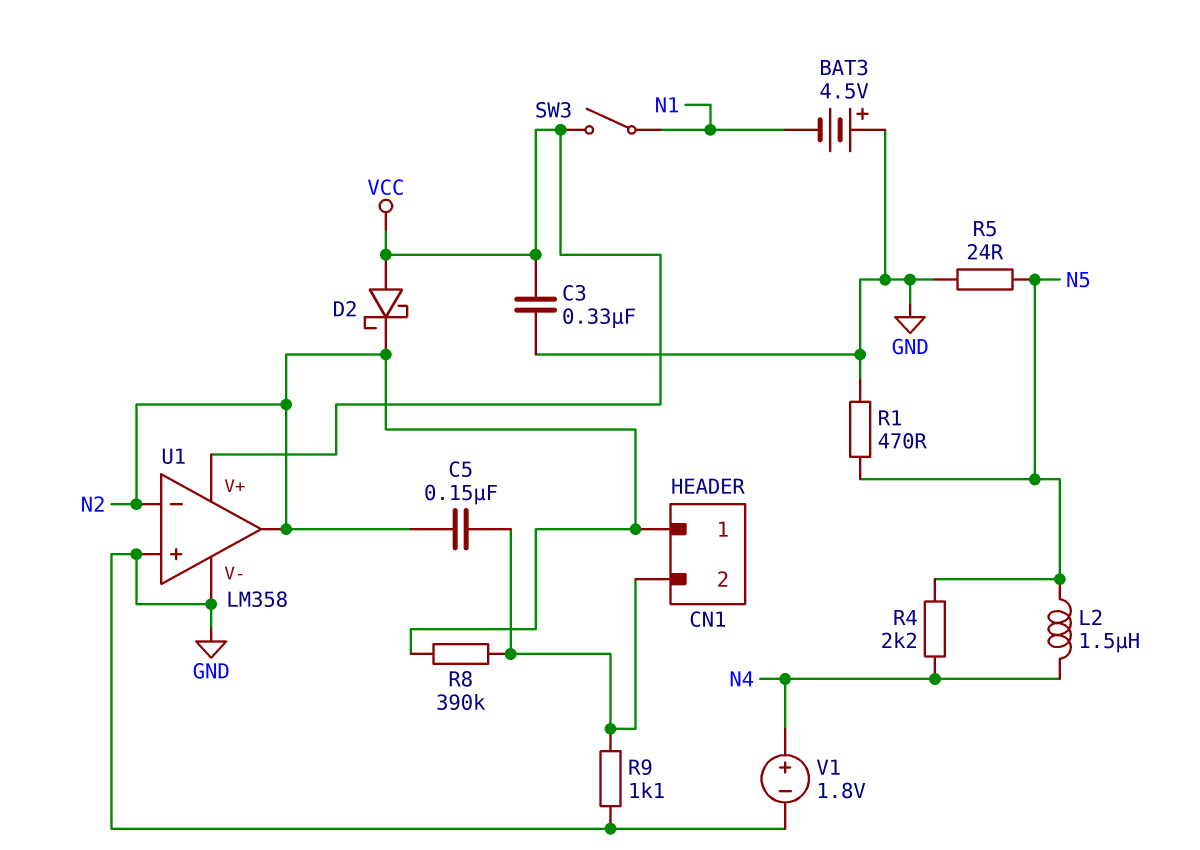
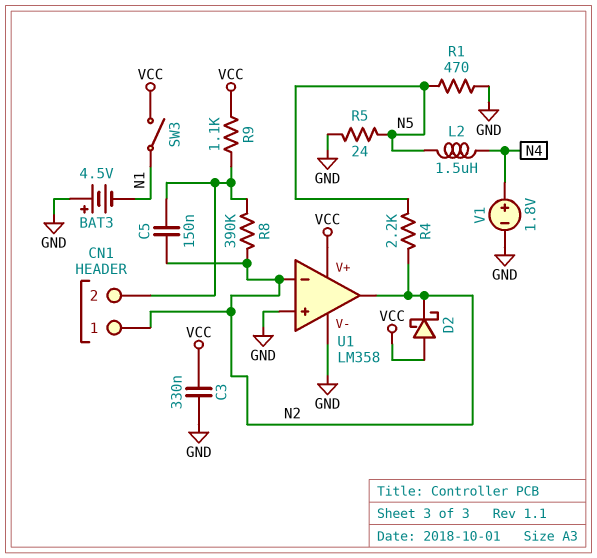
R4: 2.2k (N4, N5) -> 2.2k (N2, N5)
R9: 1.1k (CN1/2, GND) -> 1.1k (CN1/2, VCC)

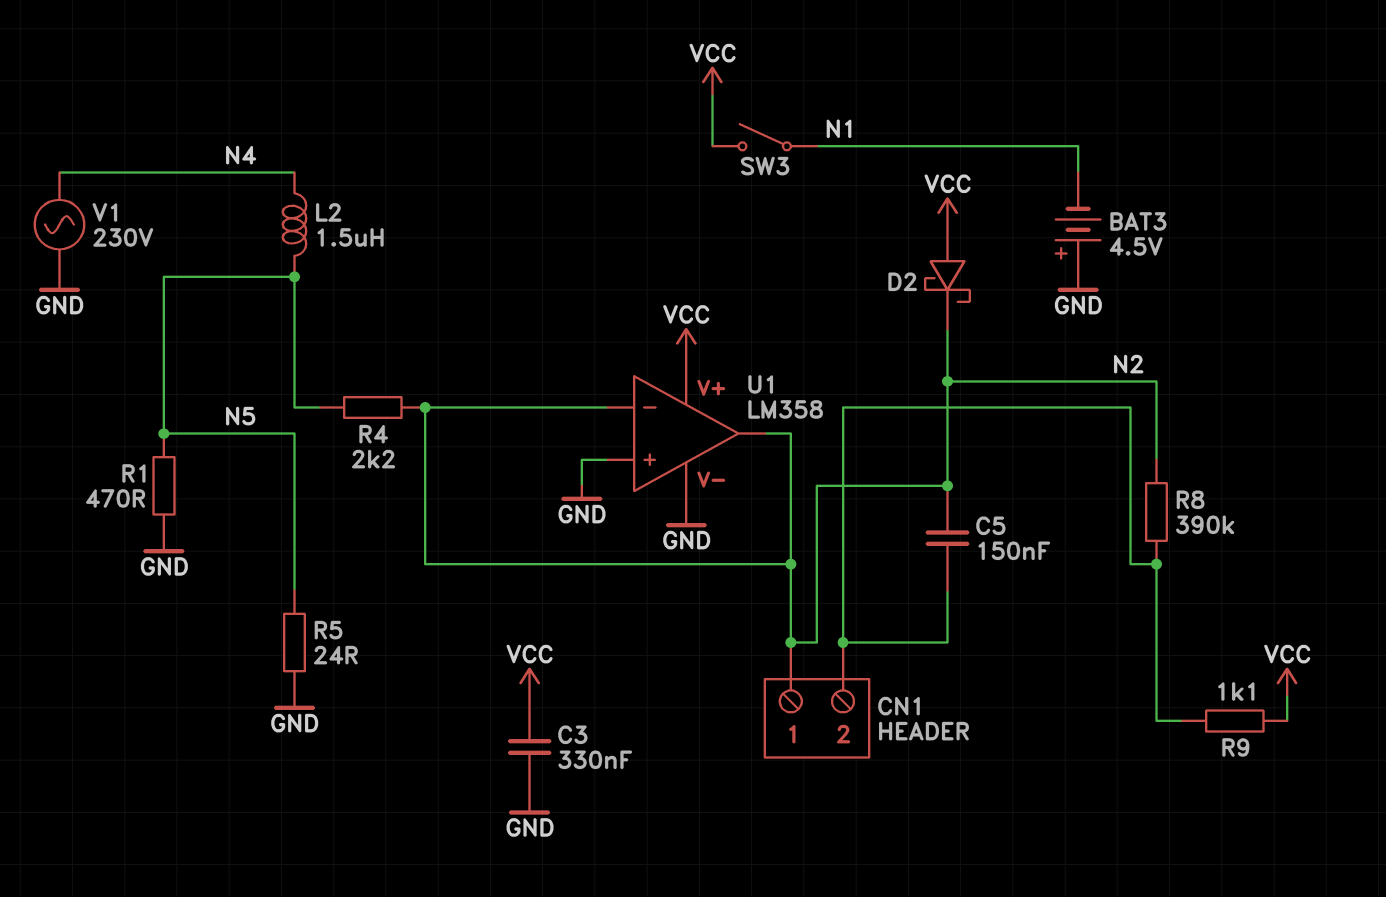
V1: 1.8V (plus N4, minus GND) -> AC 230V (GND, N4)

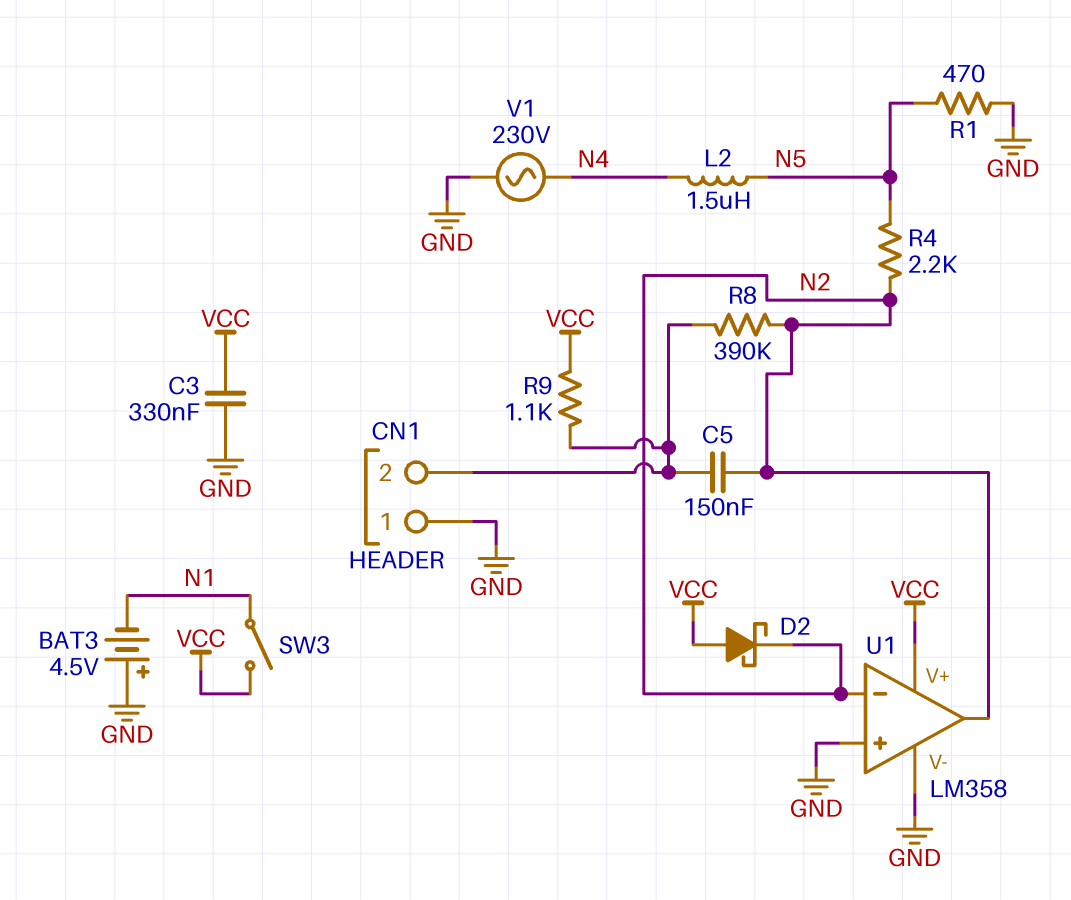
CN1 pin 1: N2 -> GND
R5: 24 (GND, N5) -> none

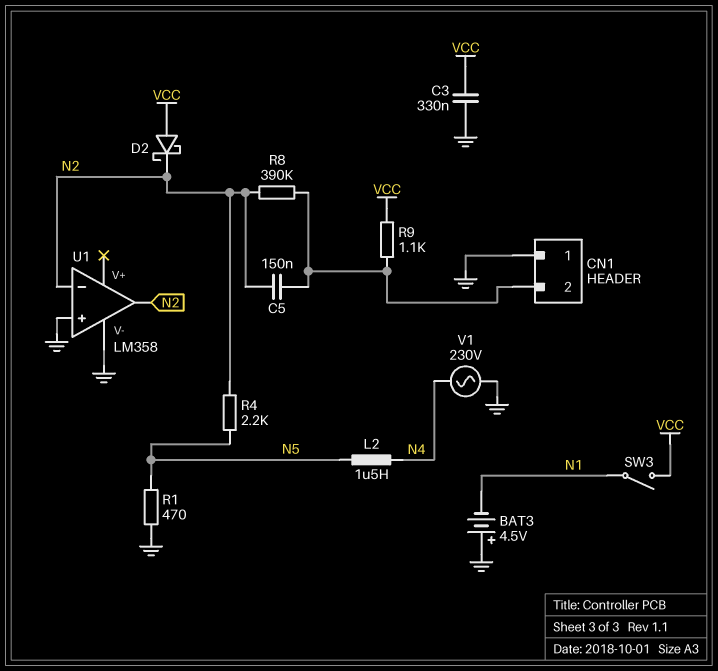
U1 pin V+: VCC -> none

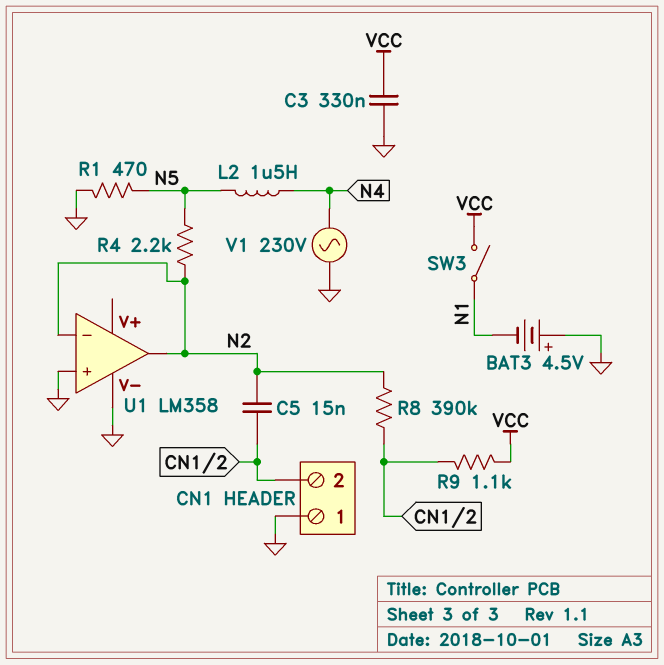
C5: 150nF (CN1/2, N2) -> 15nF (CN1/2, N2)
D2: schottky (A VCC, K N2) -> none

